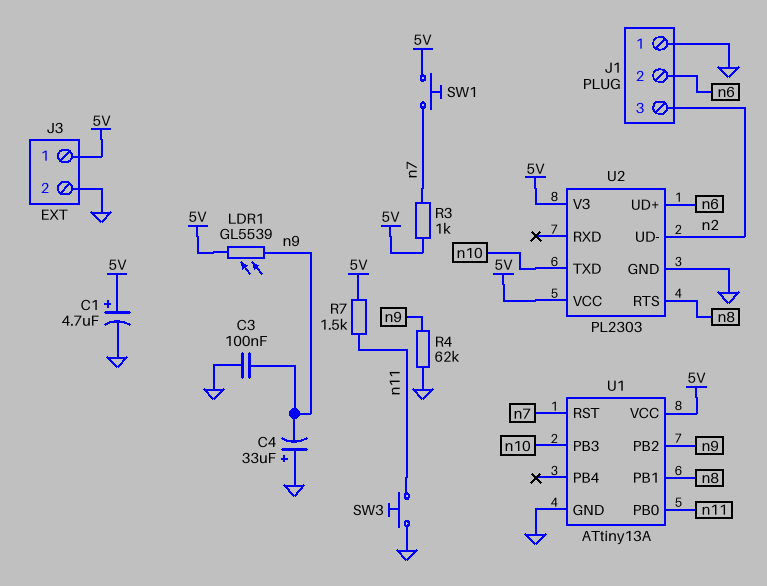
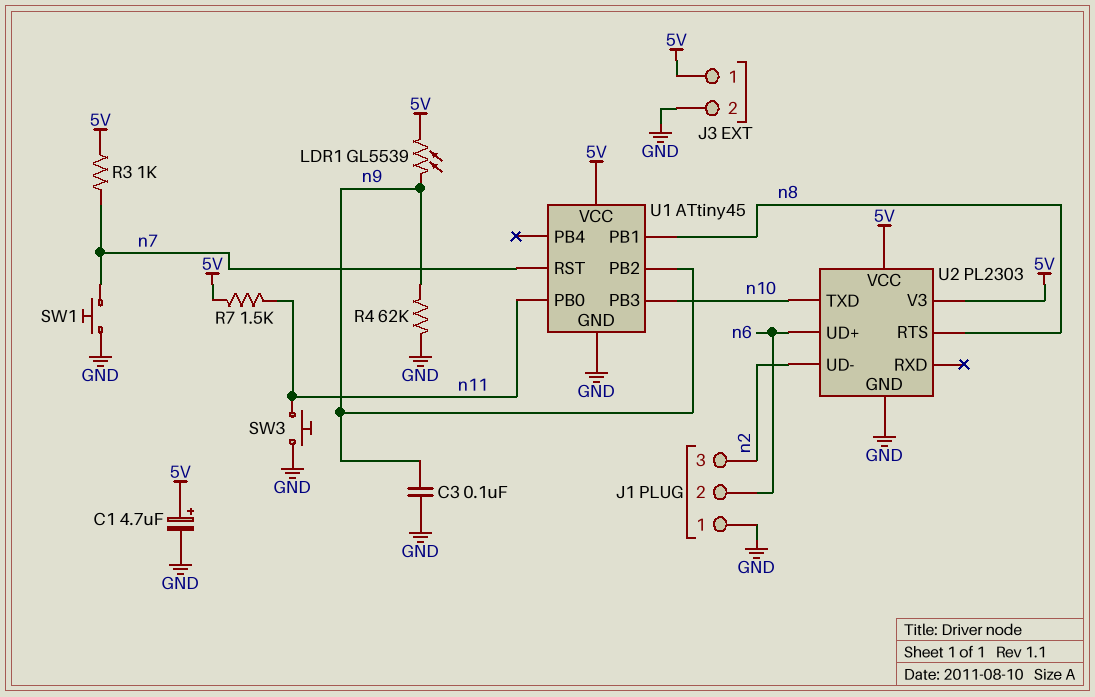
C4: 33uF (plus GND, minus n9) -> none
SW1: button (5V, n7) -> button (GND, n7)
U1: ATtiny13A -> ATtiny45

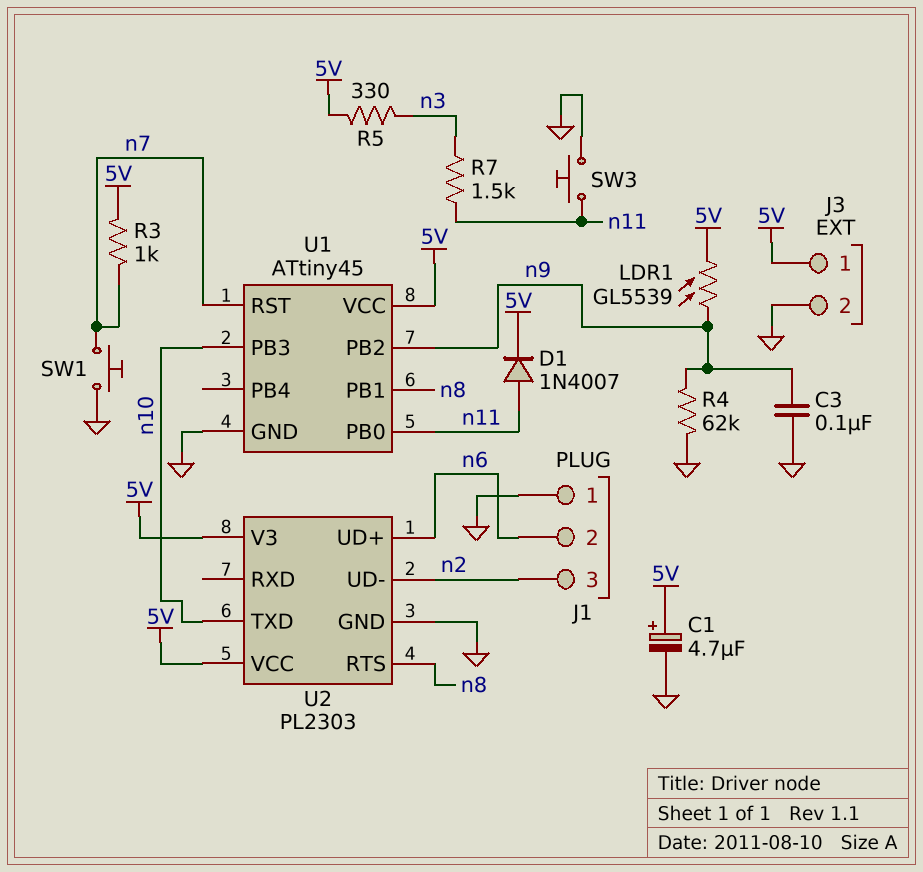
D1: none -> diode 1N4007 (A n11, K 5V)
R5: none -> 330 (5V, n3)
R7: 1.5k (5V, n11) -> 1.5k (n3, n11)

